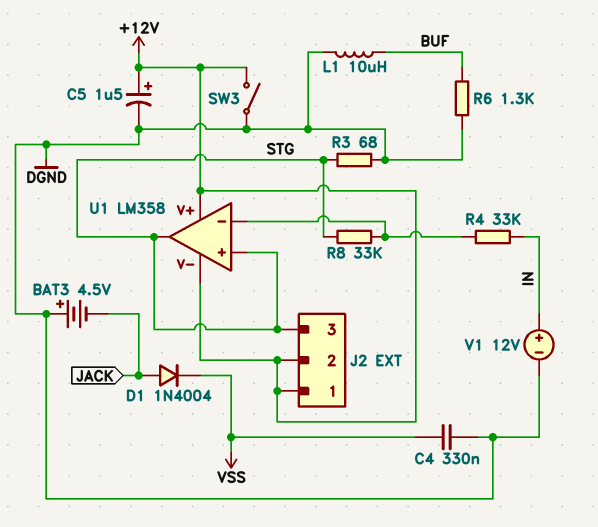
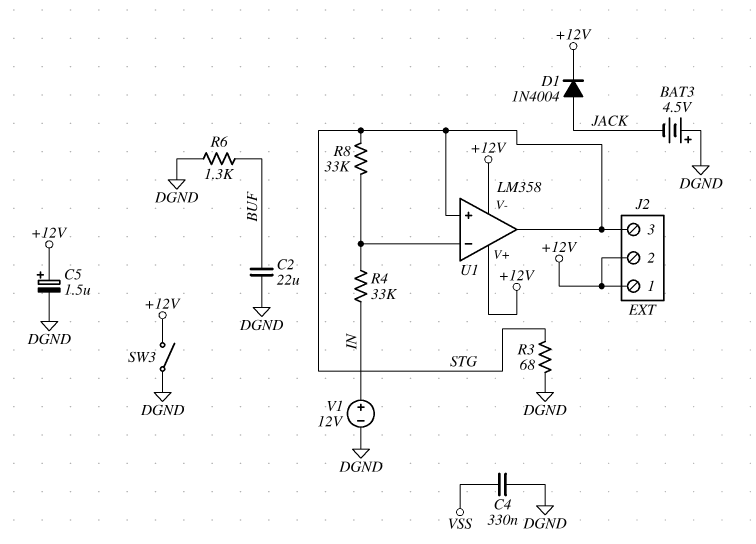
C2: none -> 22uF (BUF, DGND)
D1: diode 1N4004 (A JACK, K VSS) -> diode 1N4004 (A JACK, K +12V)
L1: 10uH (BUF, DGND) -> none

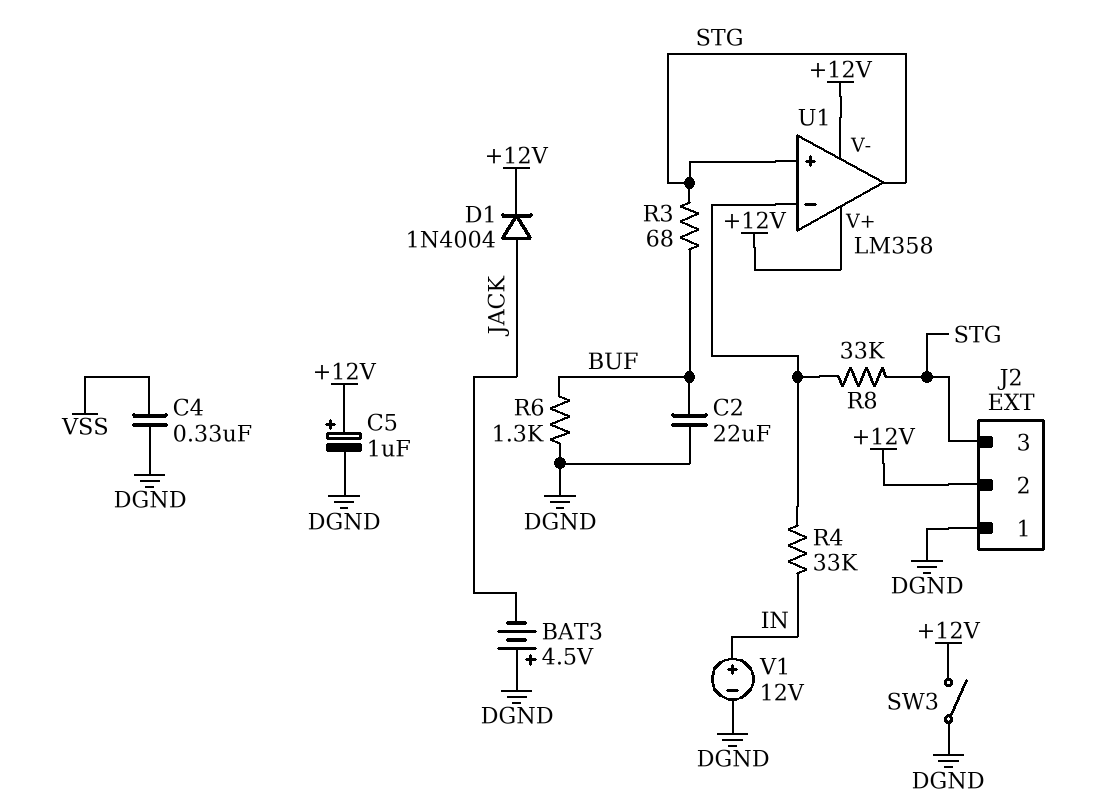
C5: 1.5uF (plus +12V, minus DGND) -> 1uF (plus +12V, minus DGND)
J2 pin 1: +12V -> DGND
R3: 68 (DGND, STG) -> 68 (BUF, STG)

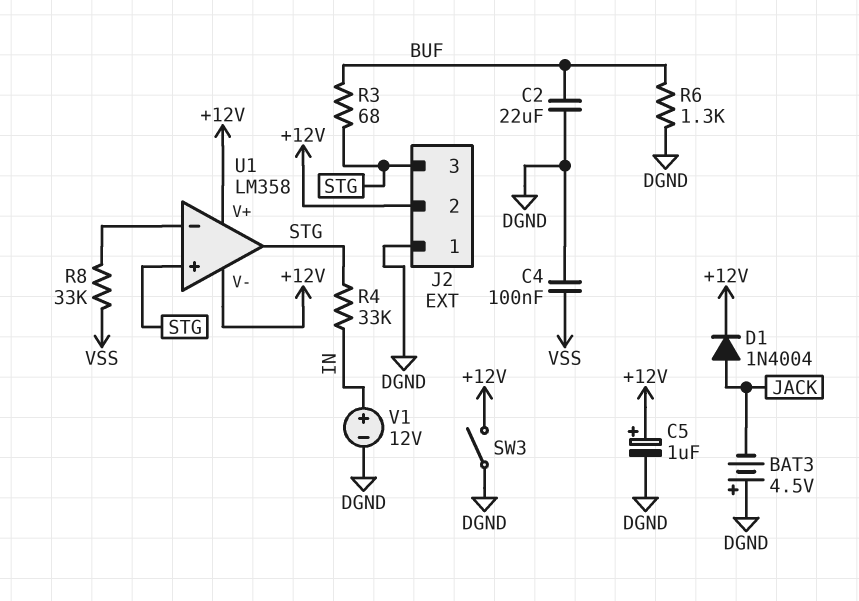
C4: 330nF (DGND, VSS) -> 100nF (DGND, VSS)
R4: 33k (IN, U1/in-) -> 33k (IN, STG)
R8: 33k (STG, U1/in-) -> 33k (U1/in-, VSS)

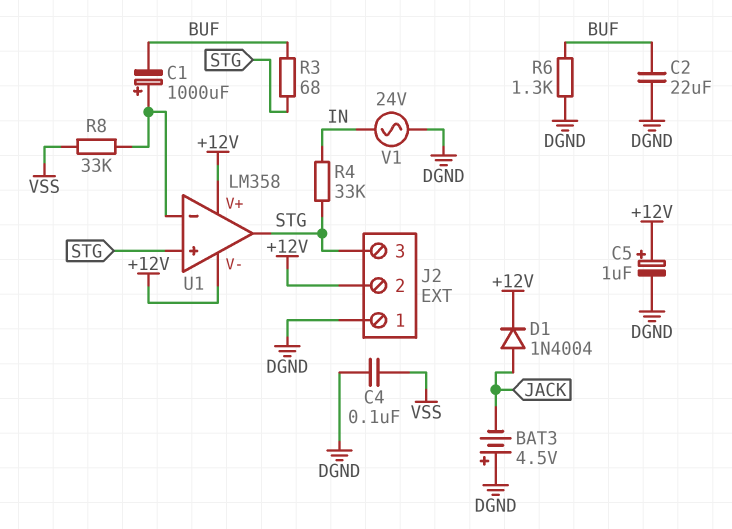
C1: none -> 1000uF (plus U1/in-, minus BUF)
SW3: switch (+12V, DGND) -> none
V1: 12V (plus IN, minus DGND) -> AC 24V (DGND, IN)

